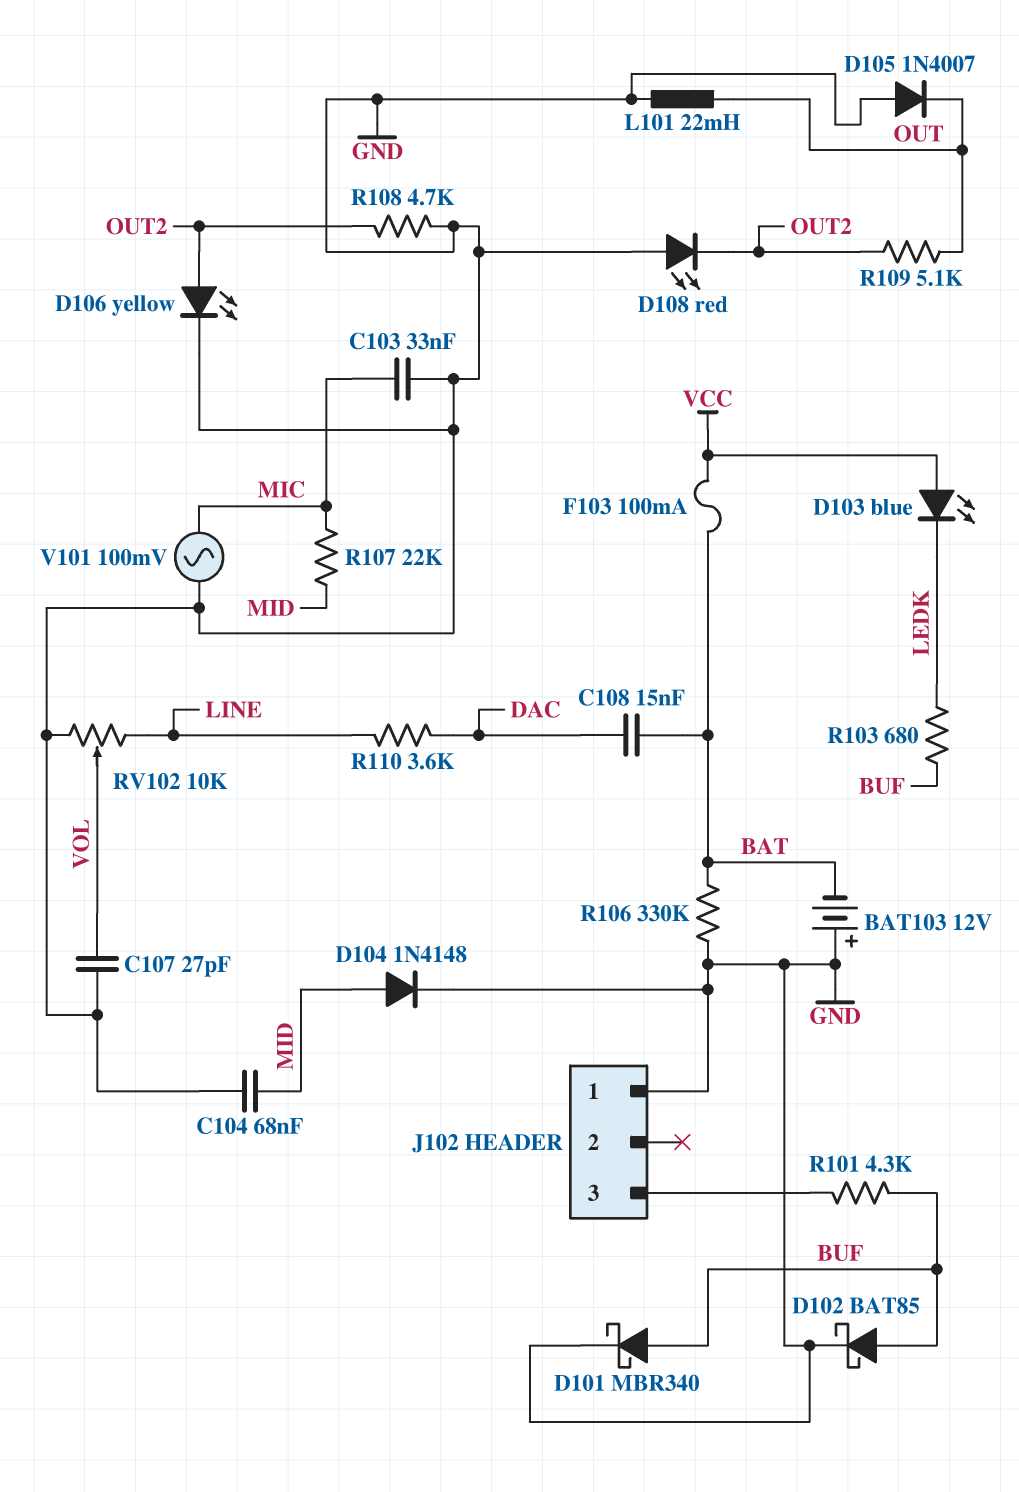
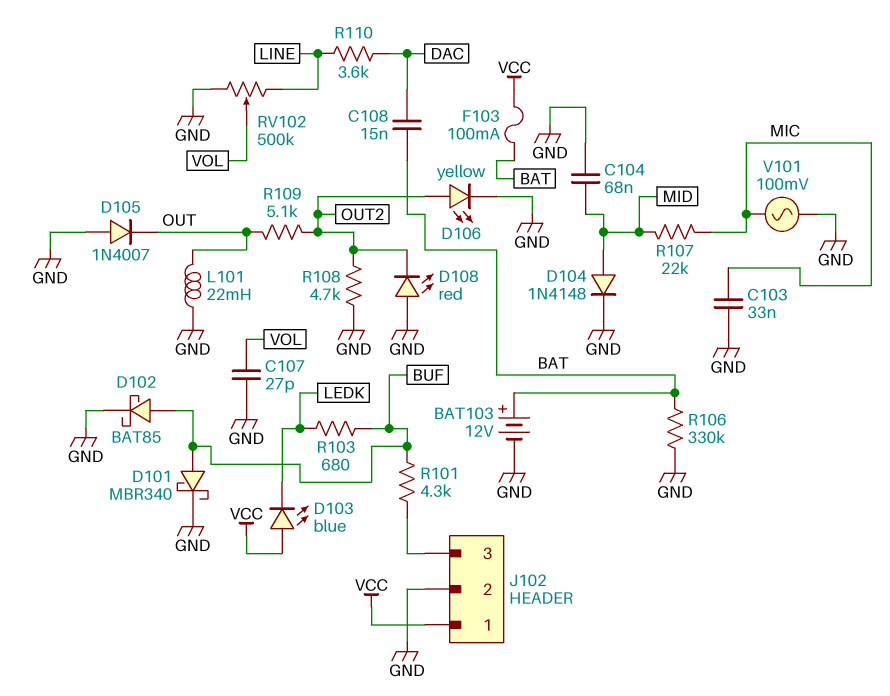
BAT103: 12V (plus GND, minus BAT) -> 12V (plus BAT, minus GND)
J102 pin 1: GND -> VCC
J102 pin 2: none -> GND
RV102: 10k (GND, LINE, wiper VOL) -> 500k (GND, LINE, wiper VOL)

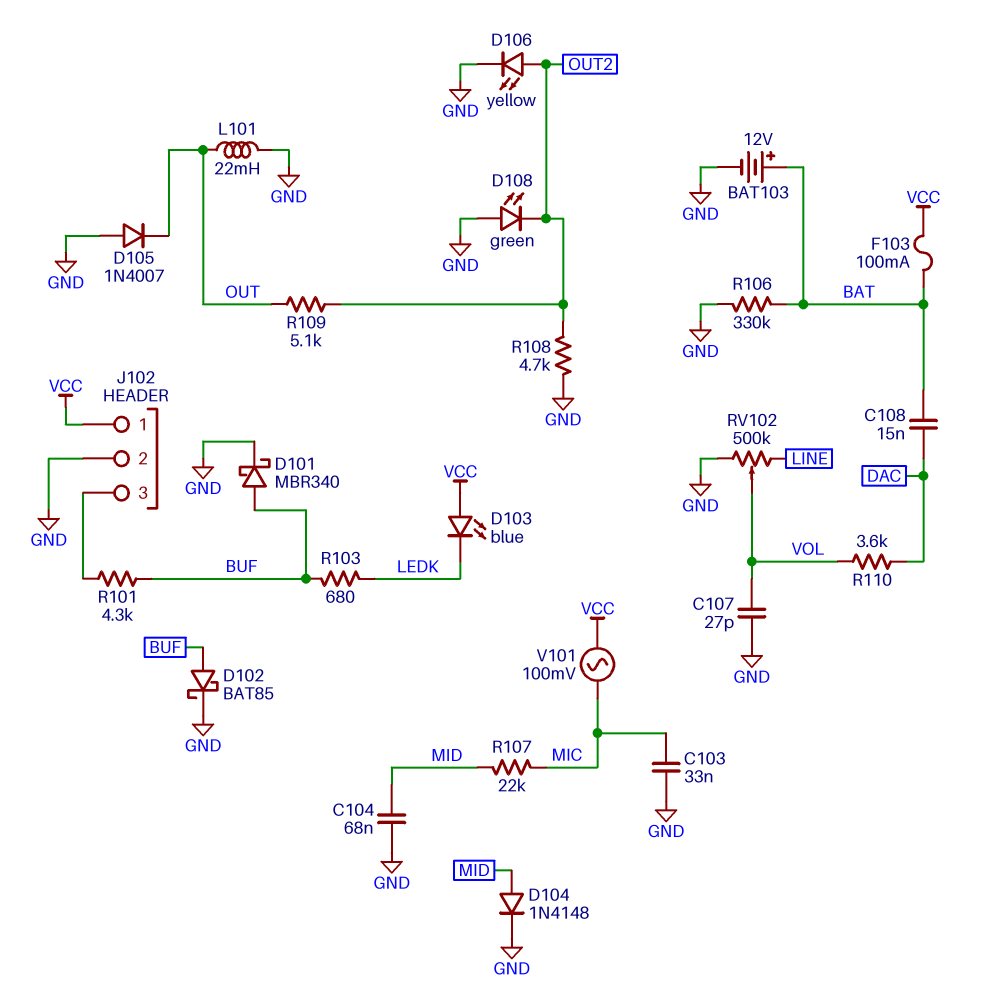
D108: LED red (A GND, K OUT2) -> LED green (A GND, K OUT2)
R110: 3.6k (DAC, LINE) -> 3.6k (DAC, VOL)
V101: AC 100mV (GND, MIC) -> AC 100mV (MIC, VCC)

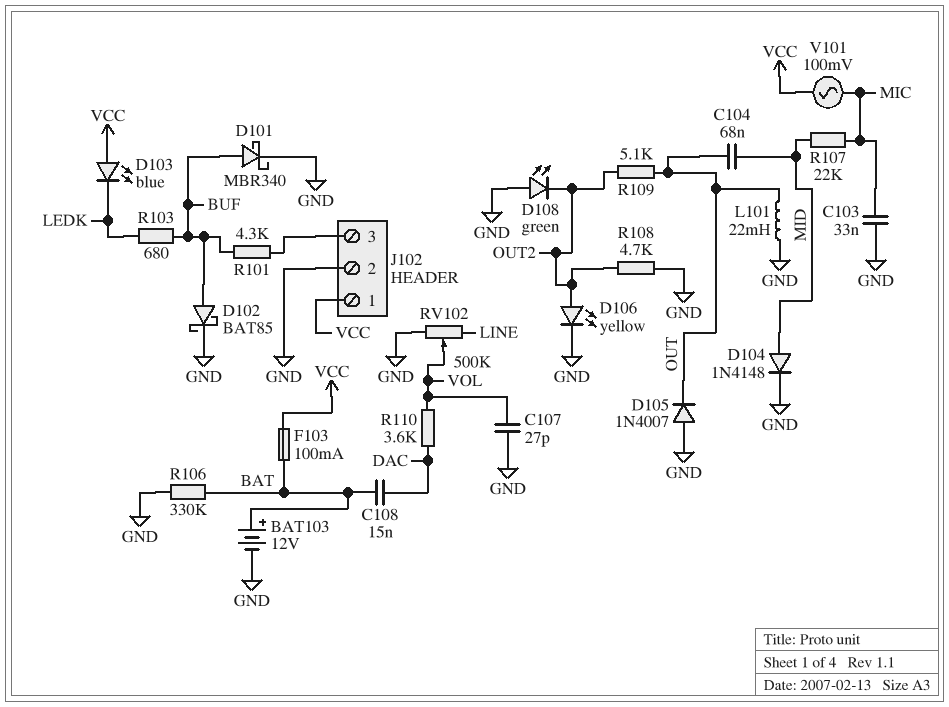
C104: 68nF (GND, MID) -> 68nF (MID, OUT)

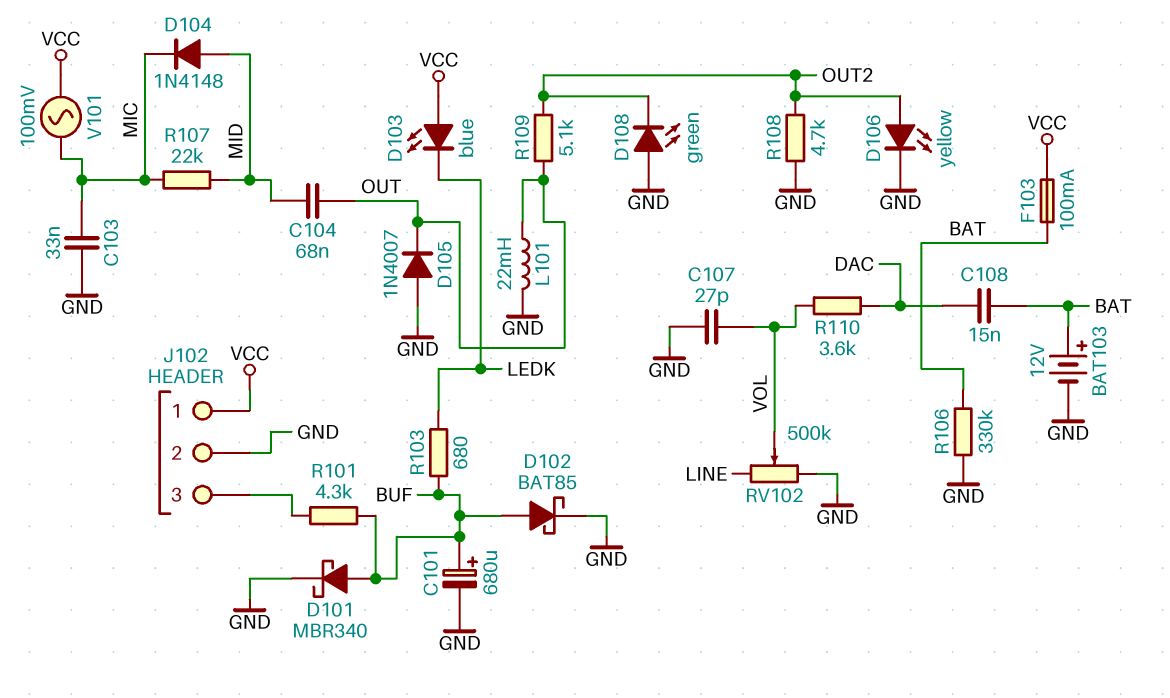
C101: none -> 680uF (plus BUF, minus GND)
D104: diode 1N4148 (A MID, K GND) -> diode 1N4148 (A MID, K MIC)

